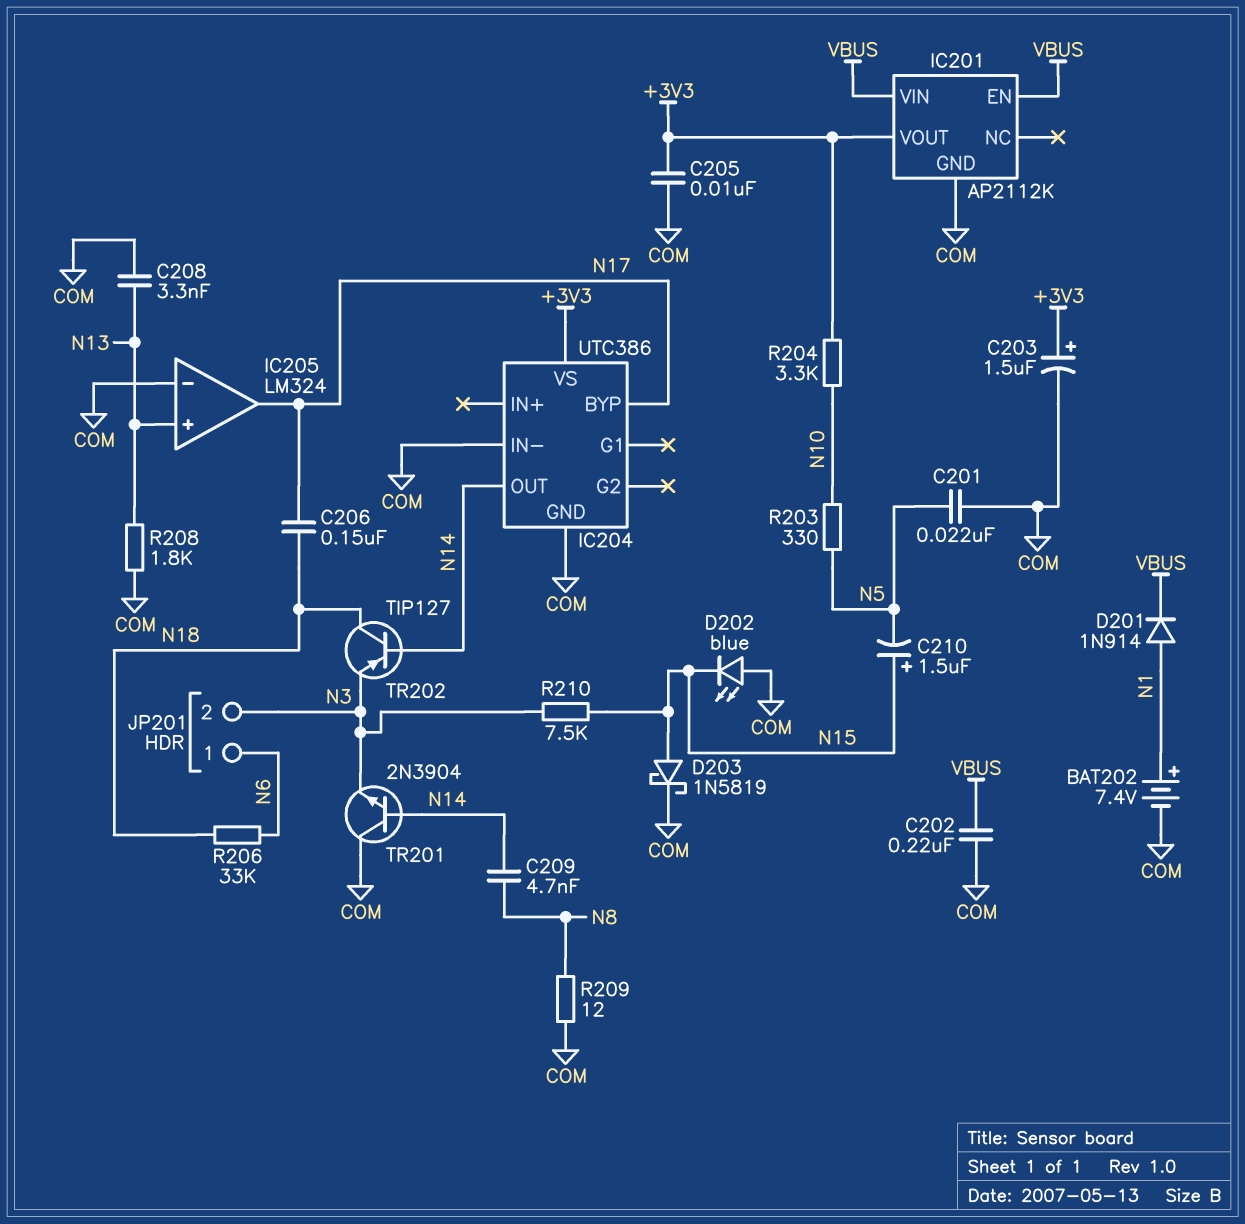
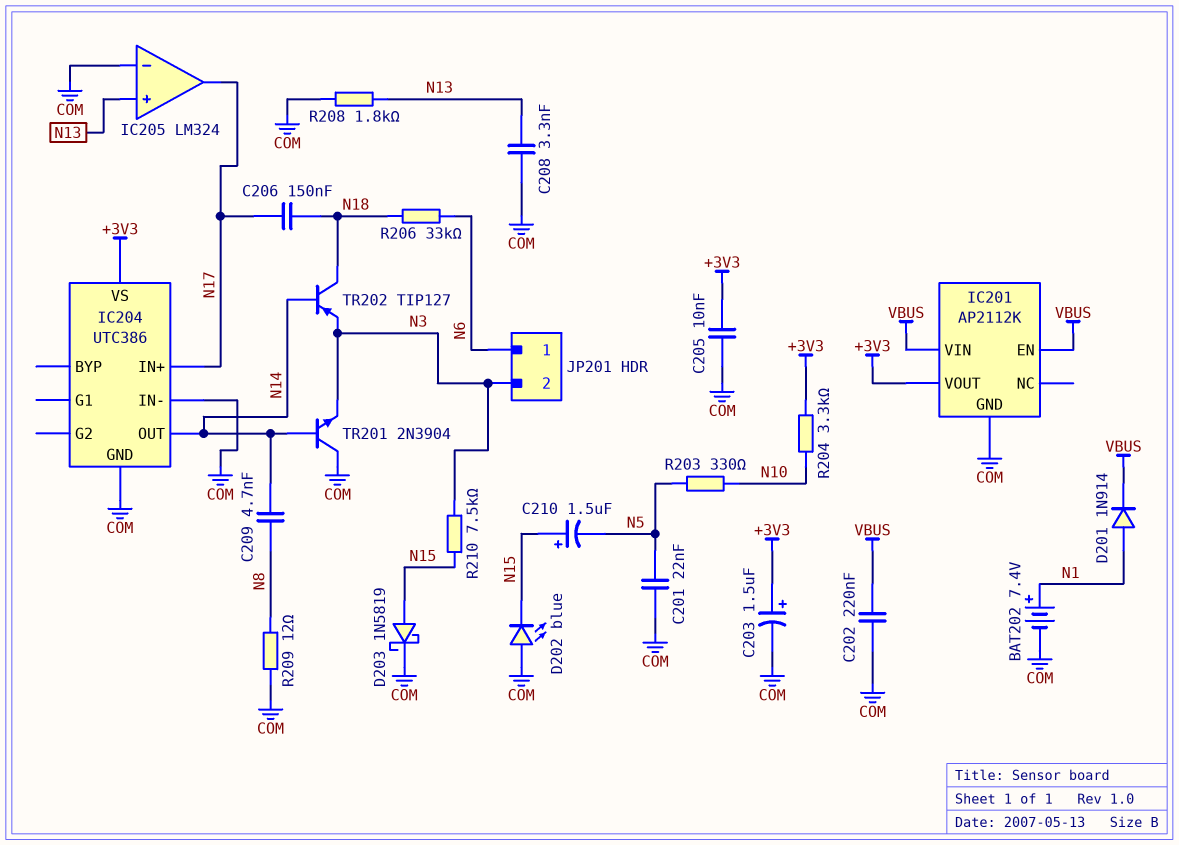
IC204 pin BYP: N17 -> none
IC204 pin IN+: none -> N17

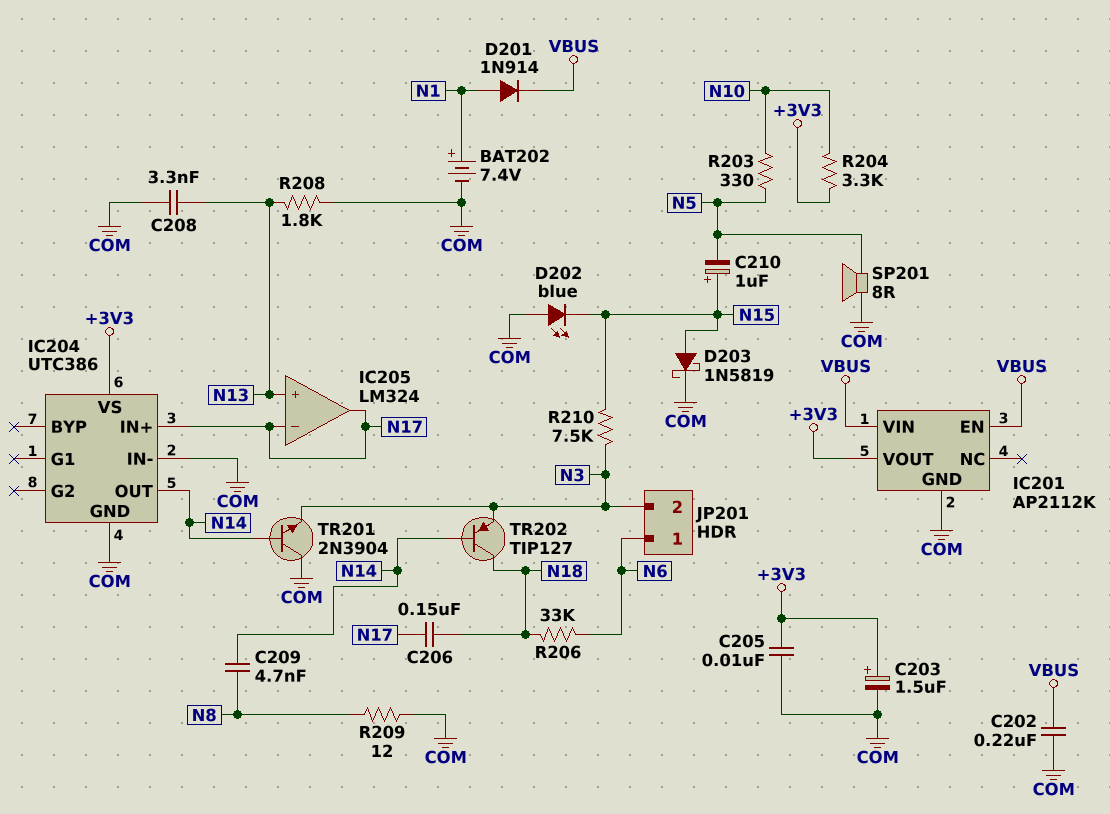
C201: 22nF (COM, N5) -> none
C210: 1.5uF (plus N15, minus N5) -> 1uF (plus N15, minus N5)
IC205 pin in-: COM -> N17
SP201: none -> speaker 8R (COM, N5)

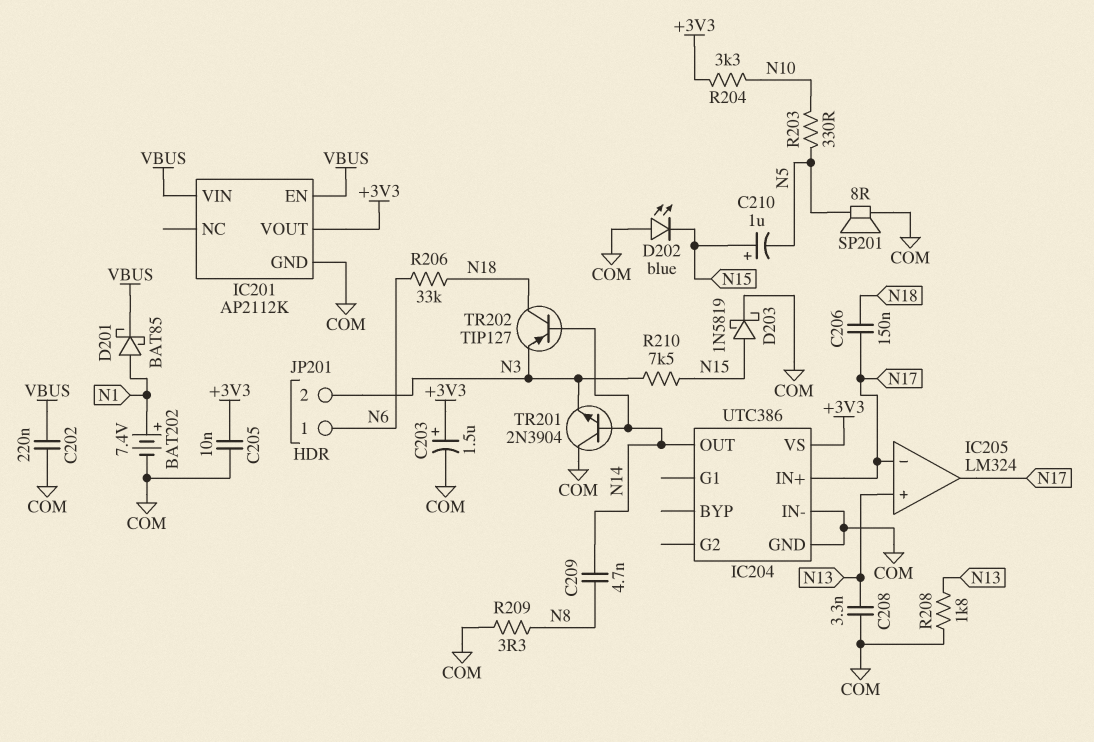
D201: diode 1N914 (A N1, K VBUS) -> schottky BAT85 (A N1, K VBUS)
R209: 12 (COM, N8) -> 3.3 (COM, N8)

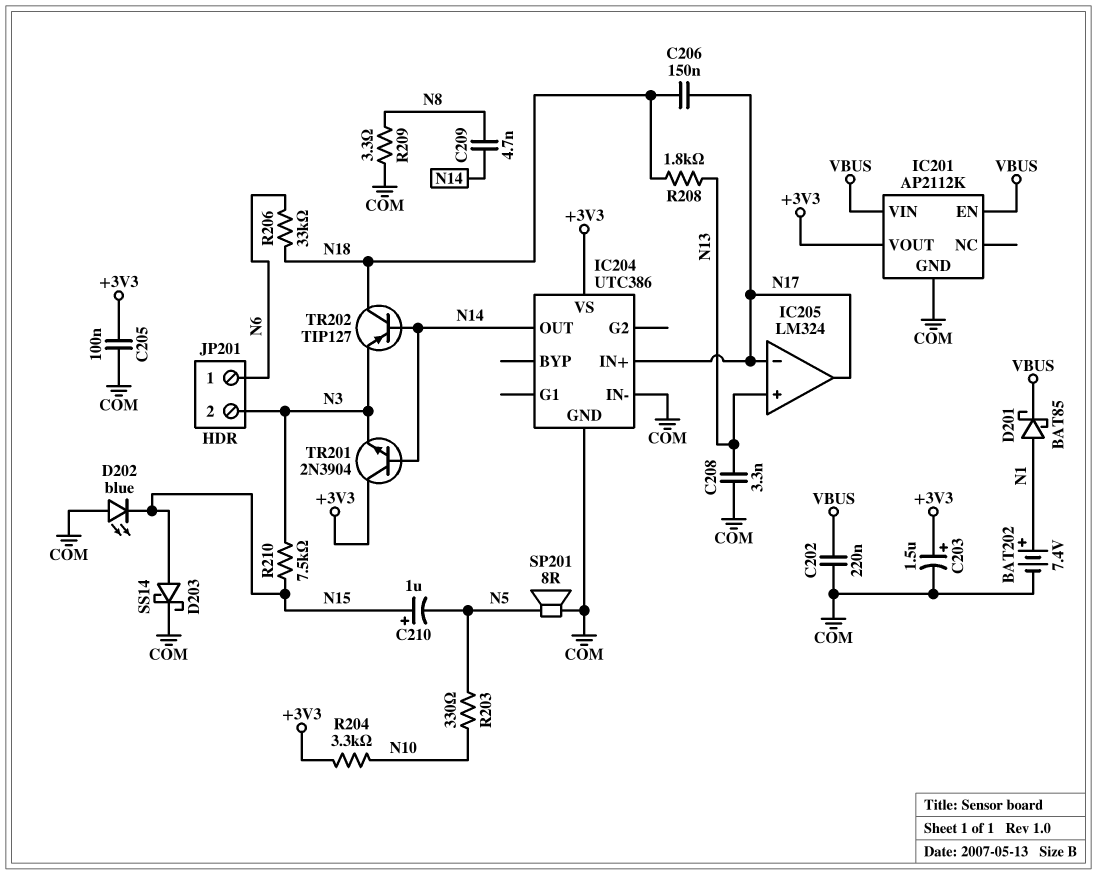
C205: 10nF (+3V3, COM) -> 100nF (+3V3, COM)
D203: schottky 1N5819 (A N15, K COM) -> schottky SS14 (A N15, K COM)
R208: 1.8k (COM, N13) -> 1.8k (N13, N18)
TR201: NPN 2N3904 (B N14, C COM, E N3) -> NPN 2N3904 (B N14, C +3V3, E N3)

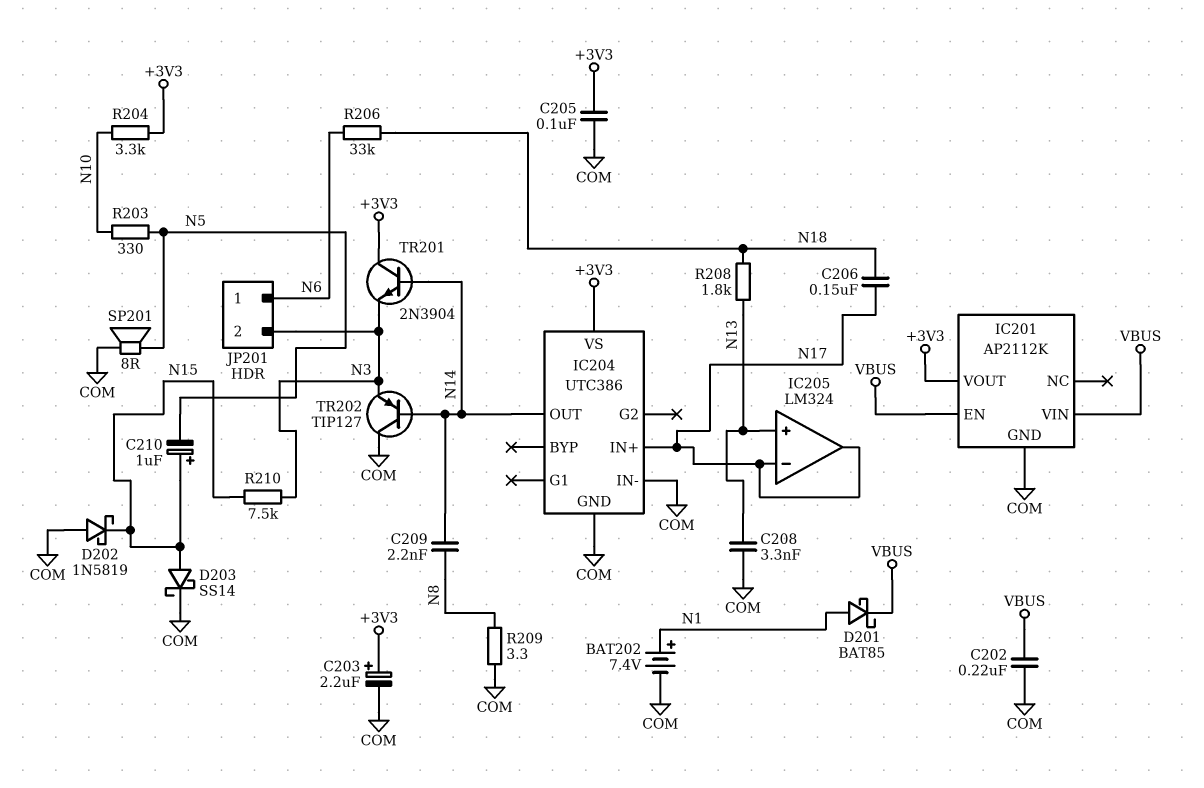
C203: 1.5uF (plus +3V3, minus COM) -> 2.2uF (plus +3V3, minus COM)
C209: 4.7nF (N8, N14) -> 2.2nF (N8, N14)
D202: LED blue (A COM, K N15) -> schottky 1N5819 (A COM, K N15)
TR202: PNP TIP127 (B N14, C N18, E N3) -> PNP TIP127 (B N14, C COM, E N3)

